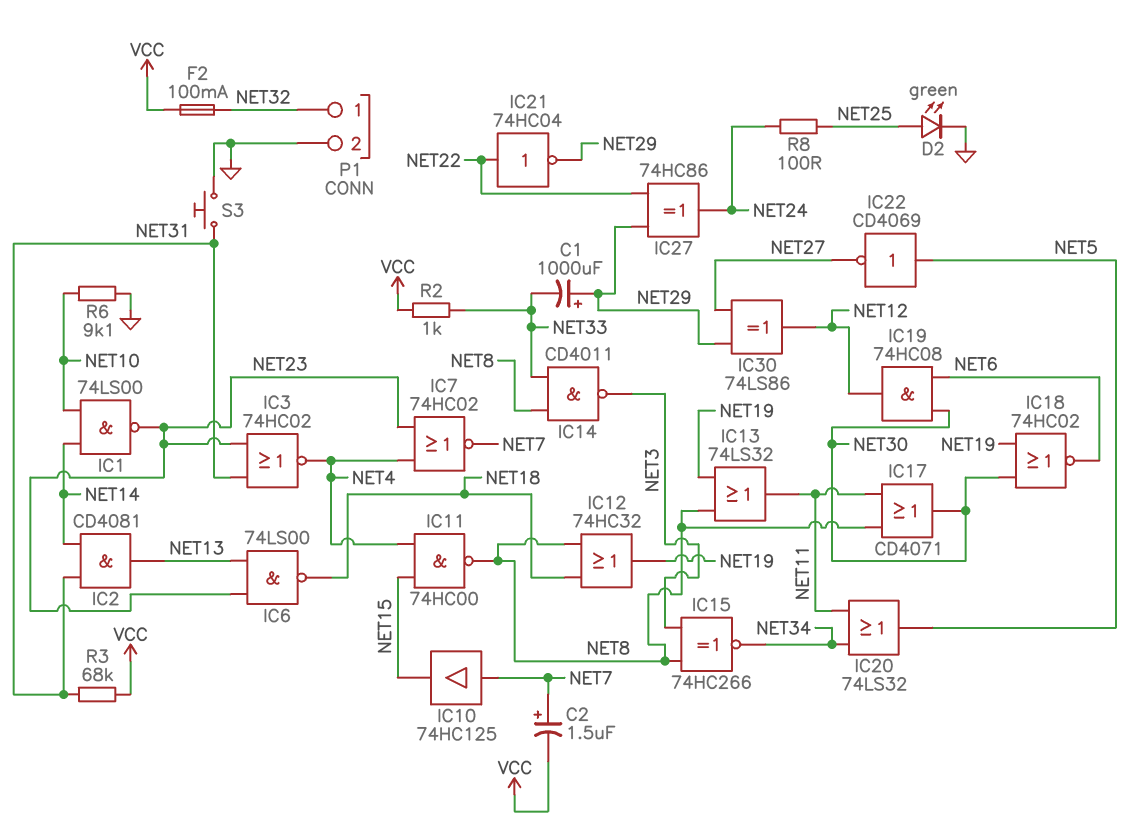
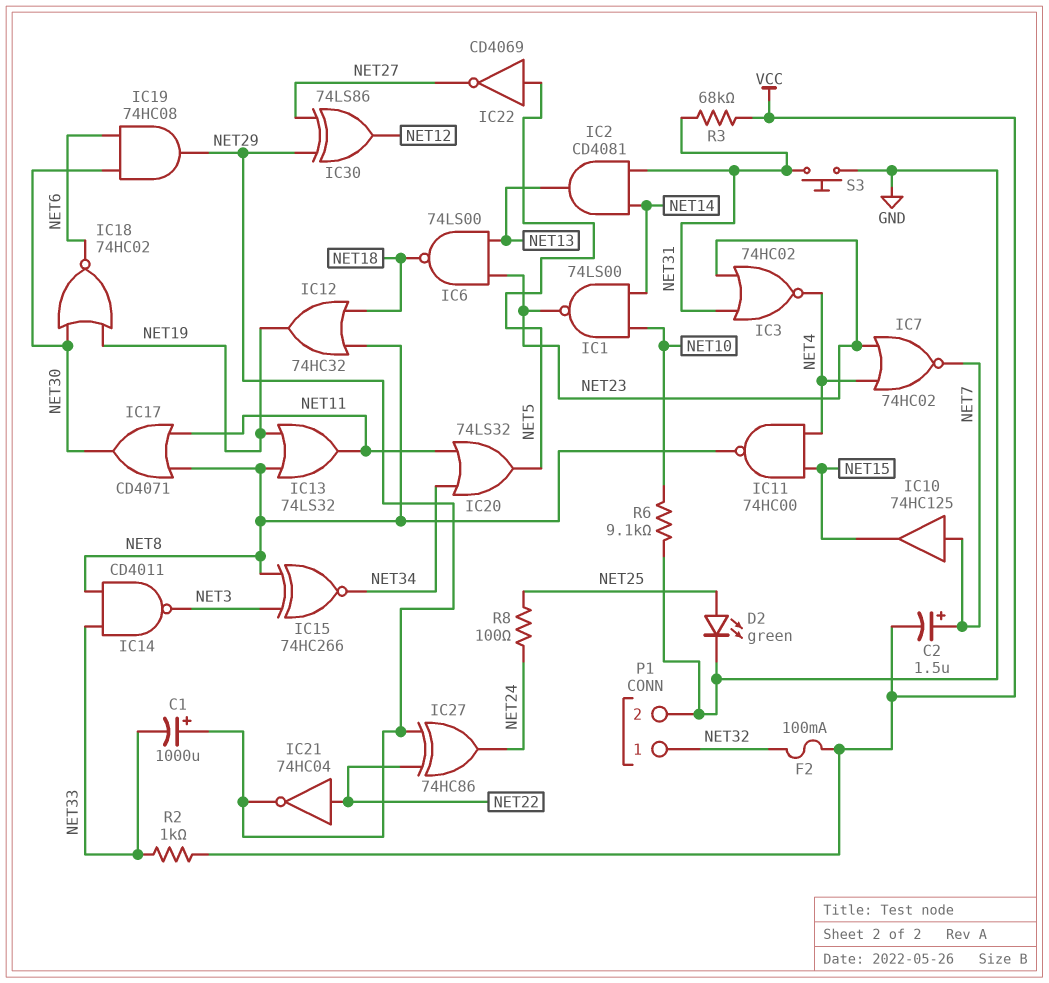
IC19: AND 74HC08 (in NET6, in NET30, out NET12) -> AND 74HC08 (in NET6, in NET30, out NET29)

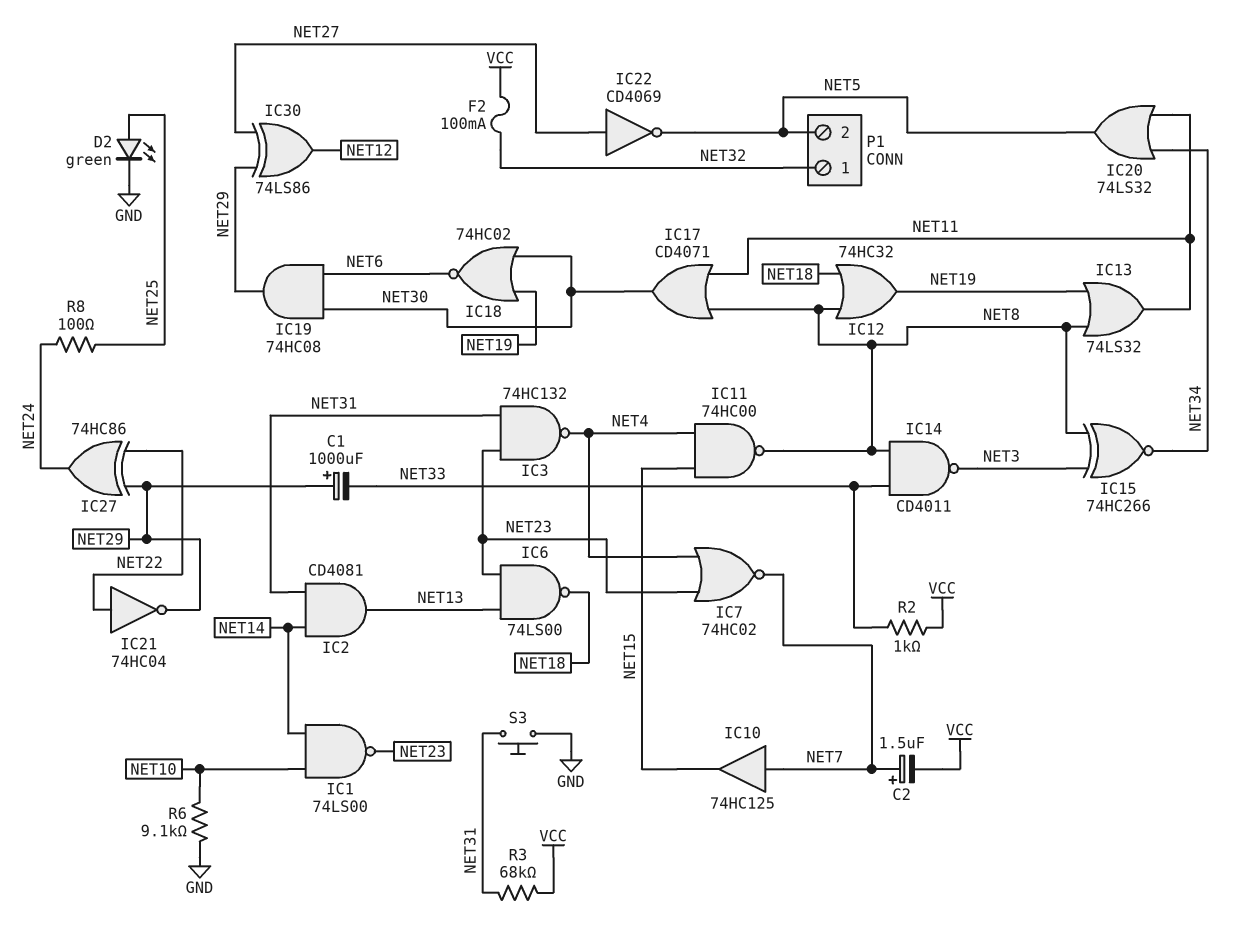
IC3: NOR 74HC02 (in NET23, in NET31, out NET4) -> NAND 74HC132 (in NET23, in NET31, out NET4)
IC22: NOT CD4069 (in NET5, out NET27) -> NOT CD4069 (in NET27, out NET5)
P1 pin 2: GND -> NET5

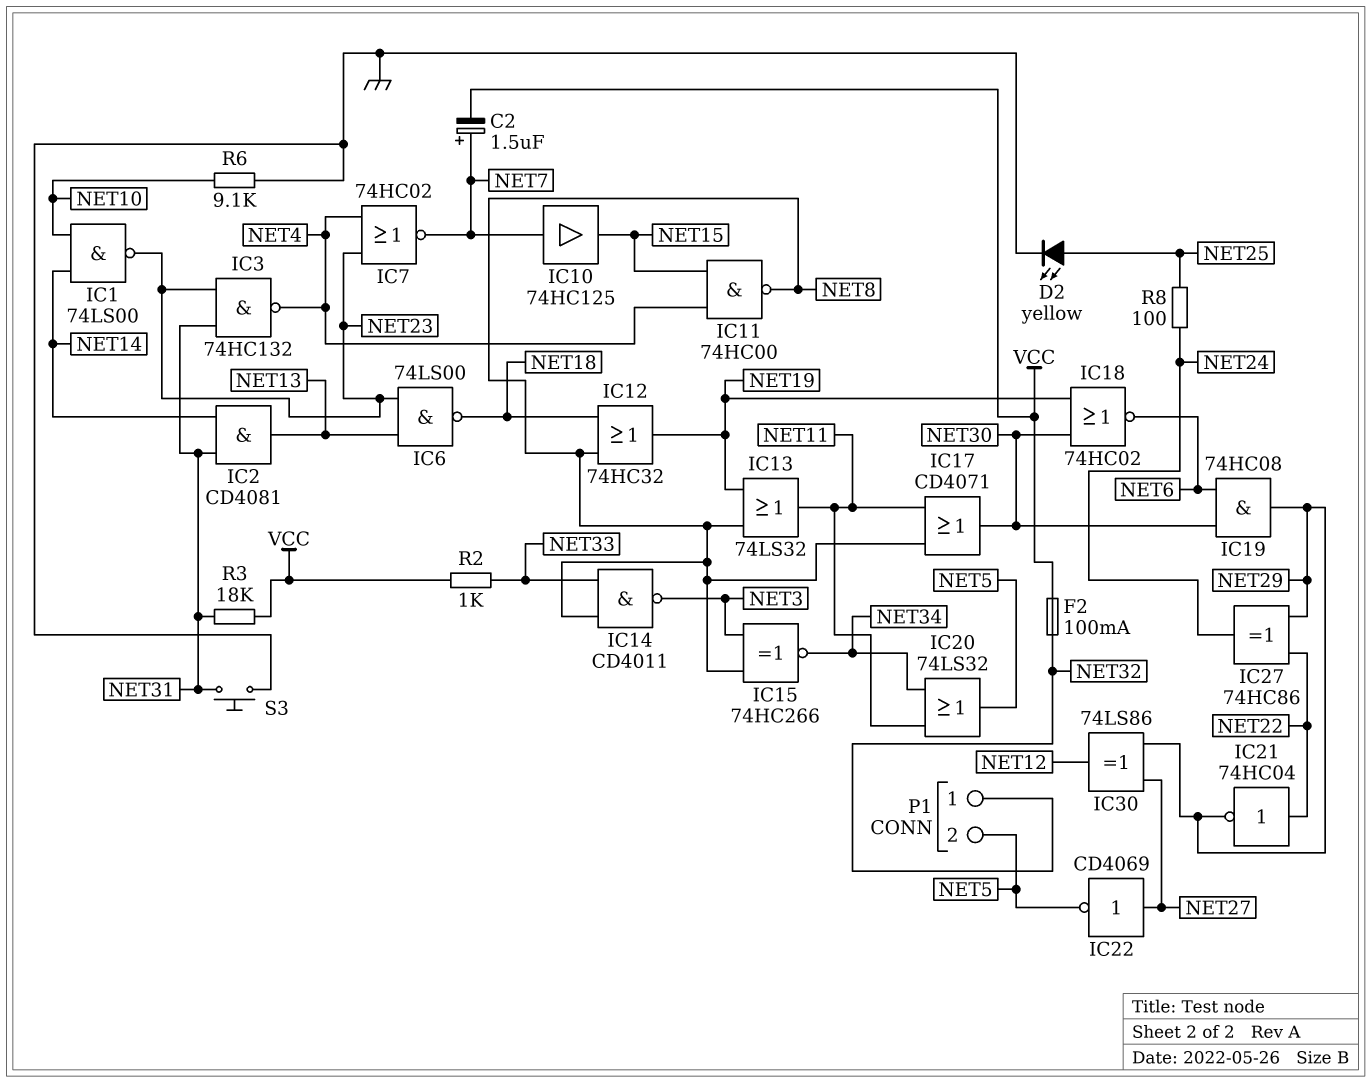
C1: 1000uF (plus NET29, minus NET33) -> none
D2: LED green (A NET25, K GND) -> LED yellow (A NET25, K GND)
R3: 68k (NET31, VCC) -> 18k (NET31, VCC)

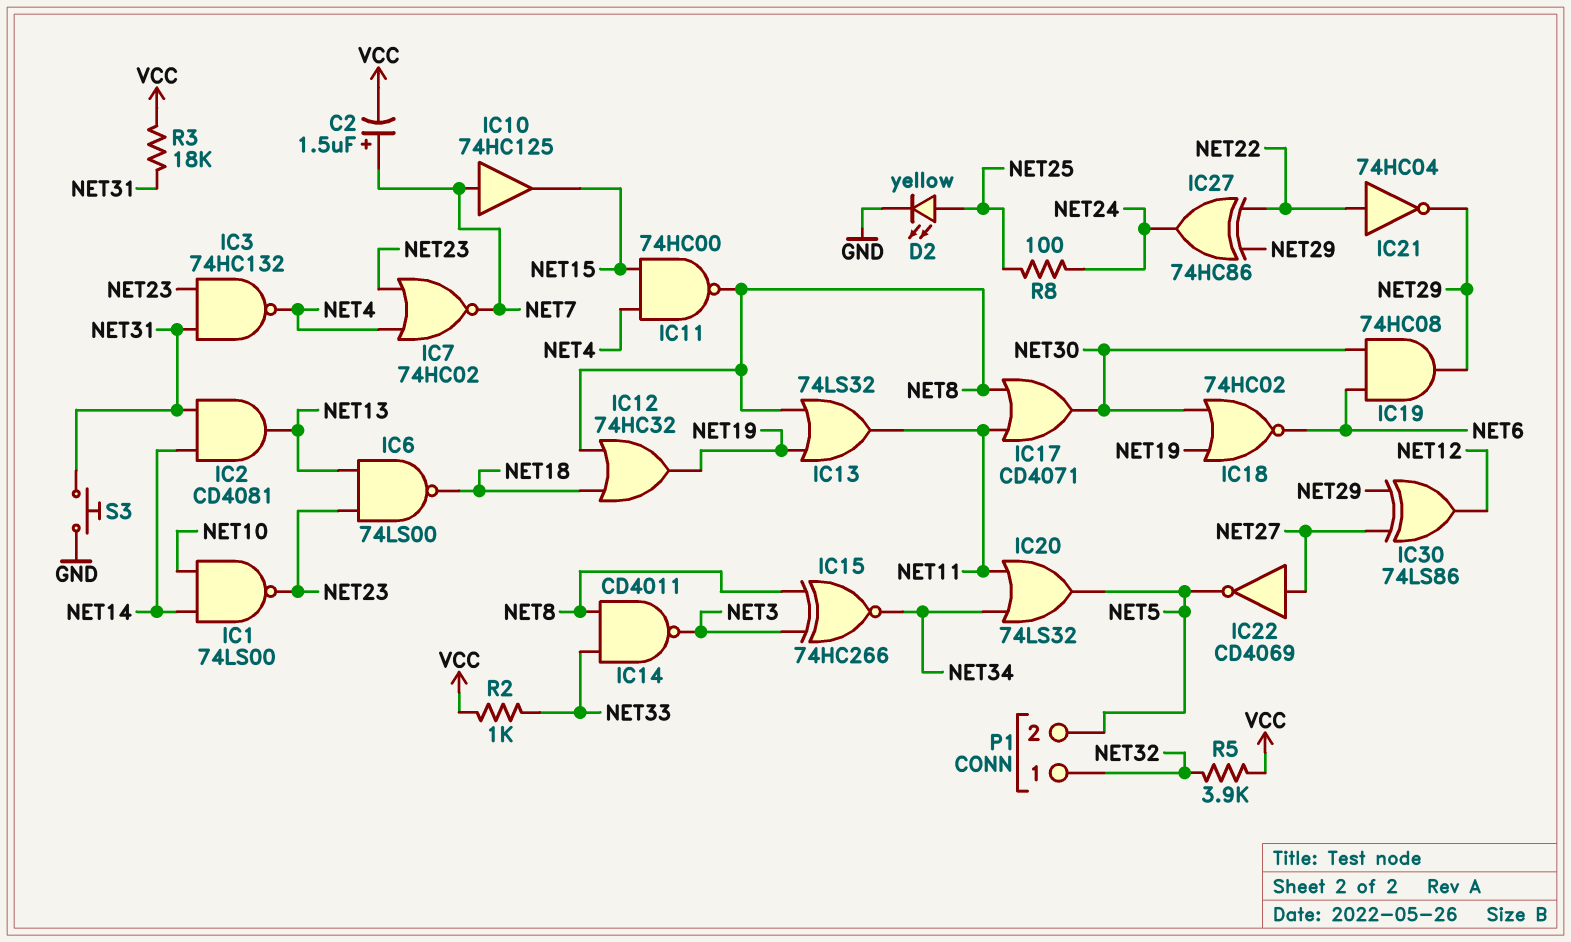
F2: 100mA (NET32, VCC) -> none
R5: none -> 3.9k (NET32, VCC)
R6: 9.1k (GND, NET10) -> none

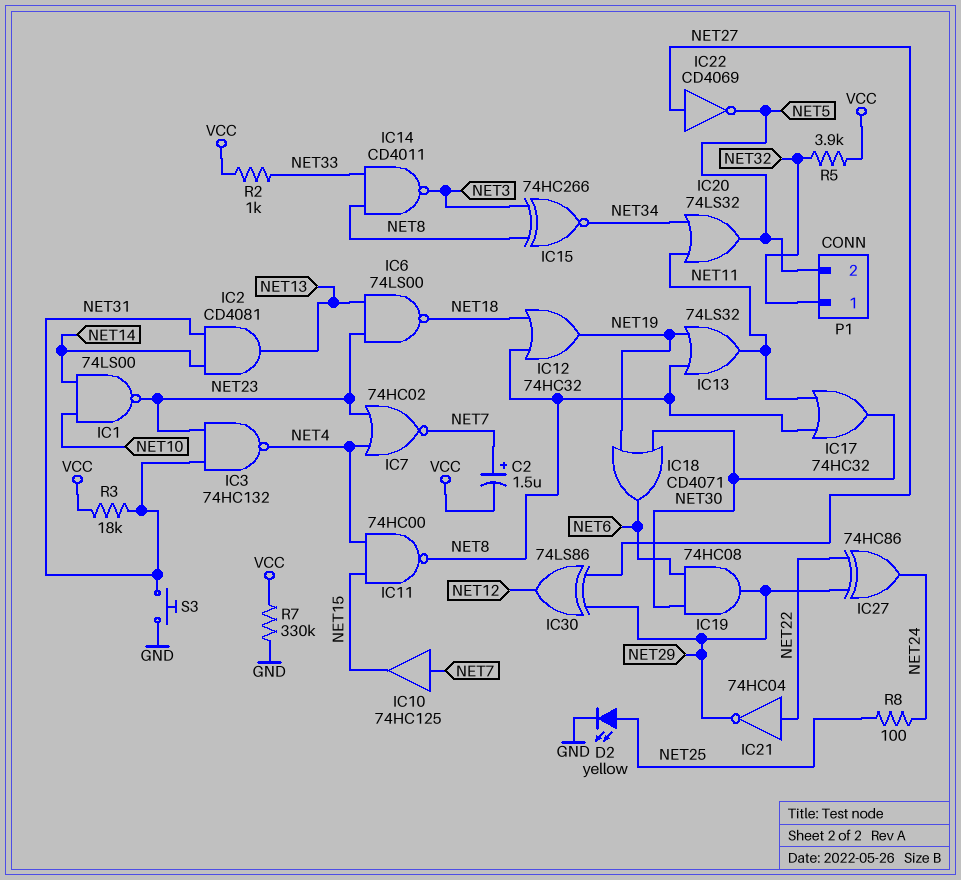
IC17: OR CD4071 (in NET8, in NET11, out NET30) -> OR 74HC32 (in NET8, in NET11, out NET30)
IC18: NOR 74HC02 (in NET19, in NET30, out NET6) -> OR CD4071 (in NET19, in NET30, out NET6)
R7: none -> 330k (GND, VCC)

